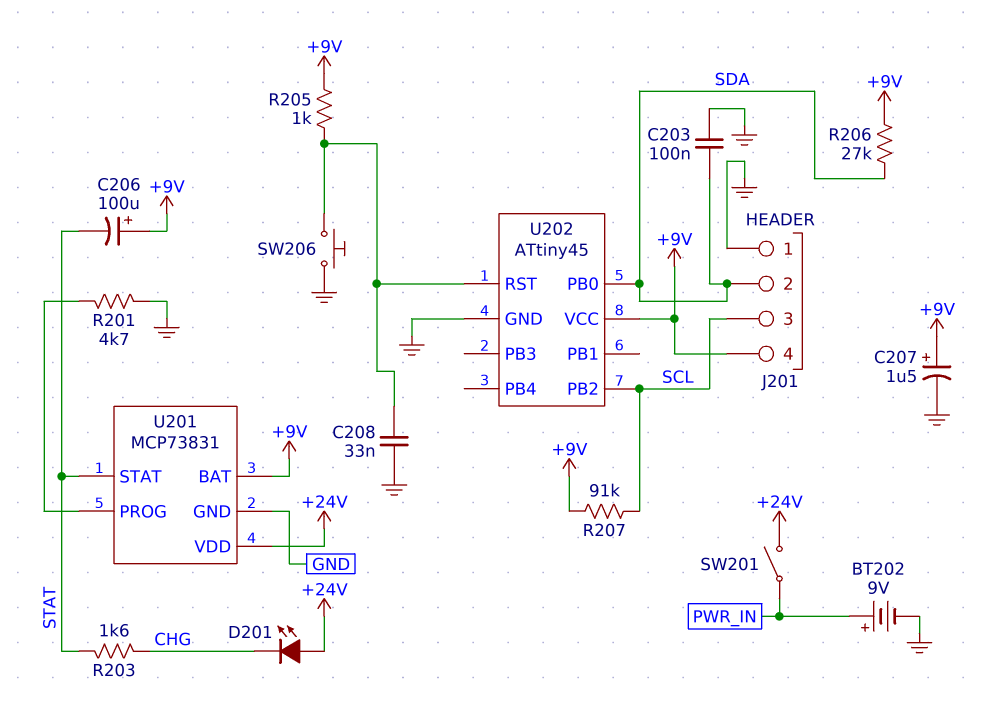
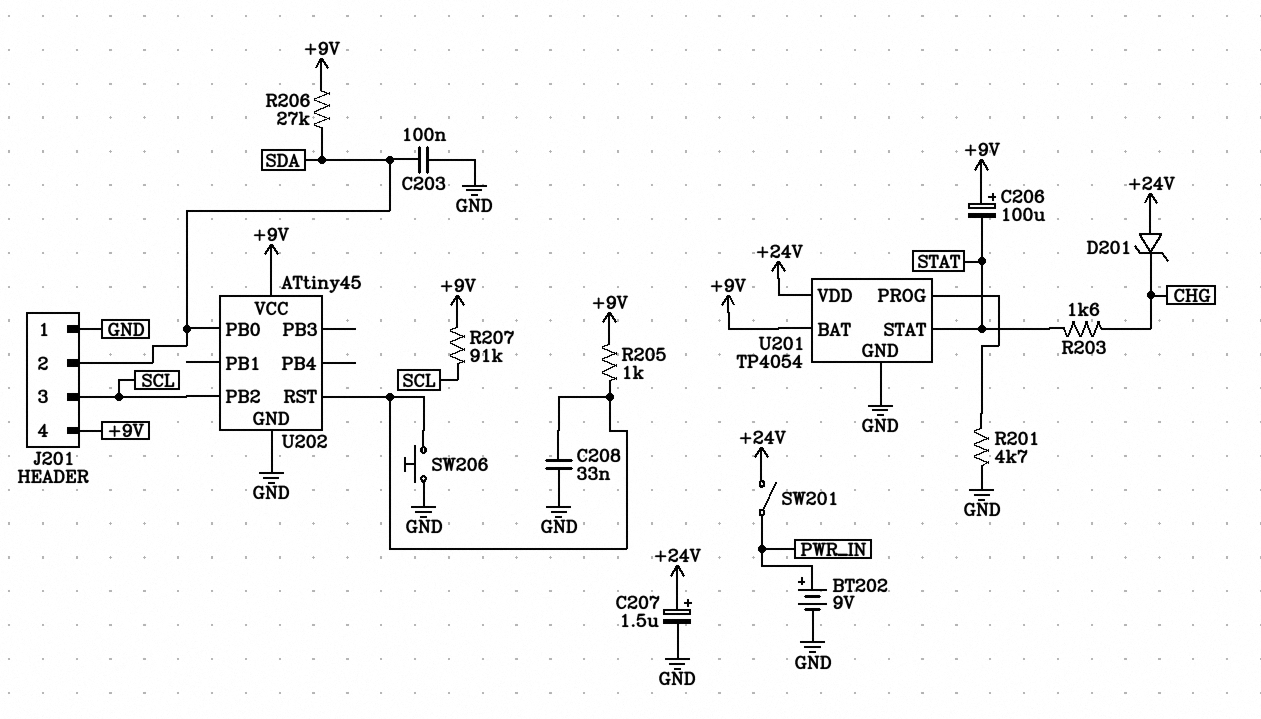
C207: 1.5uF (plus +9V, minus GND) -> 1.5uF (plus +24V, minus GND)
D201: LED (A +24V, K CHG) -> zener (A +24V, K CHG)
U201: MCP73831 -> TP4054

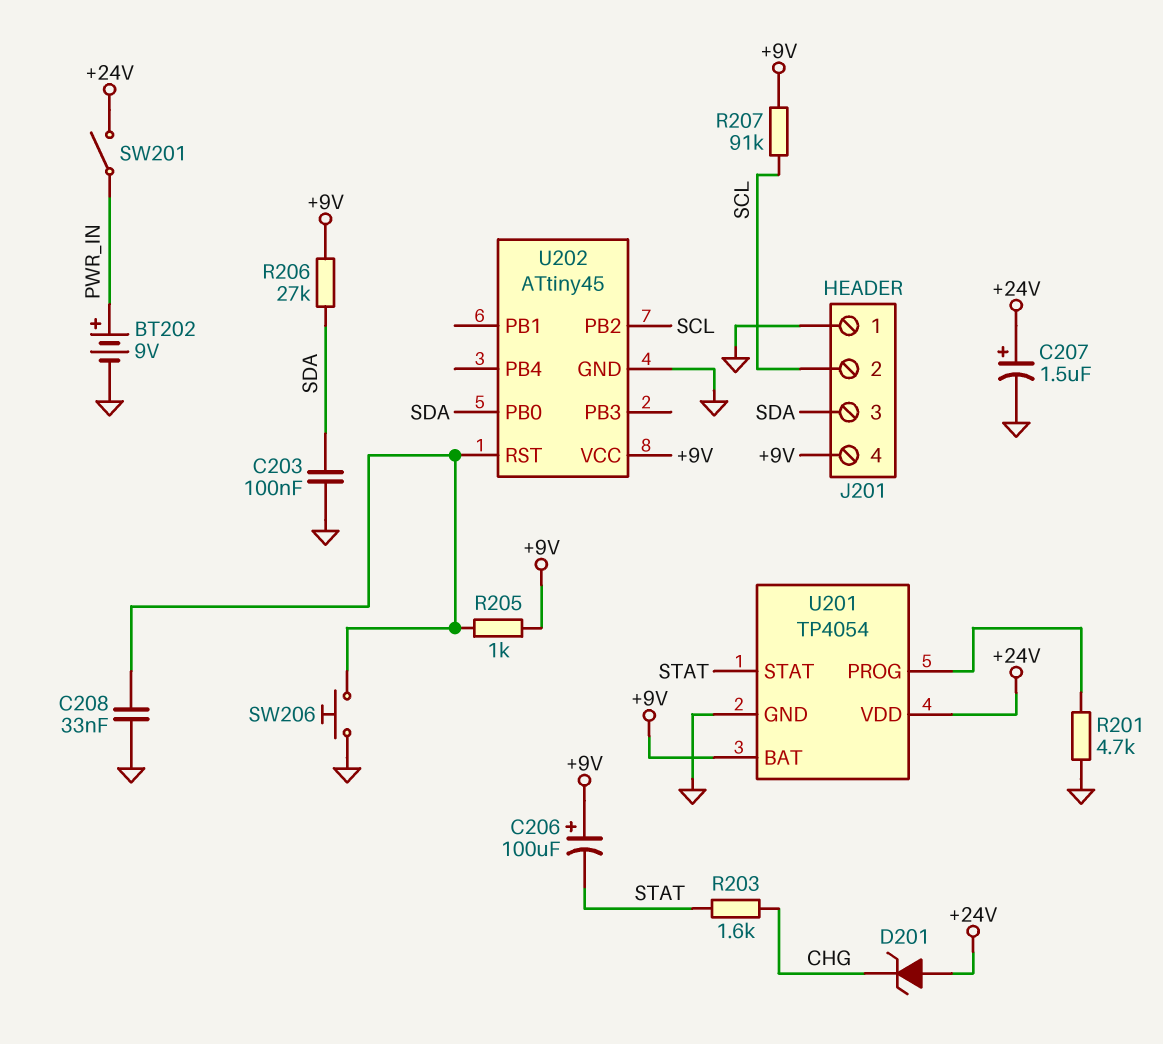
J201 pin 2: SDA -> SCL
J201 pin 3: SCL -> SDA

